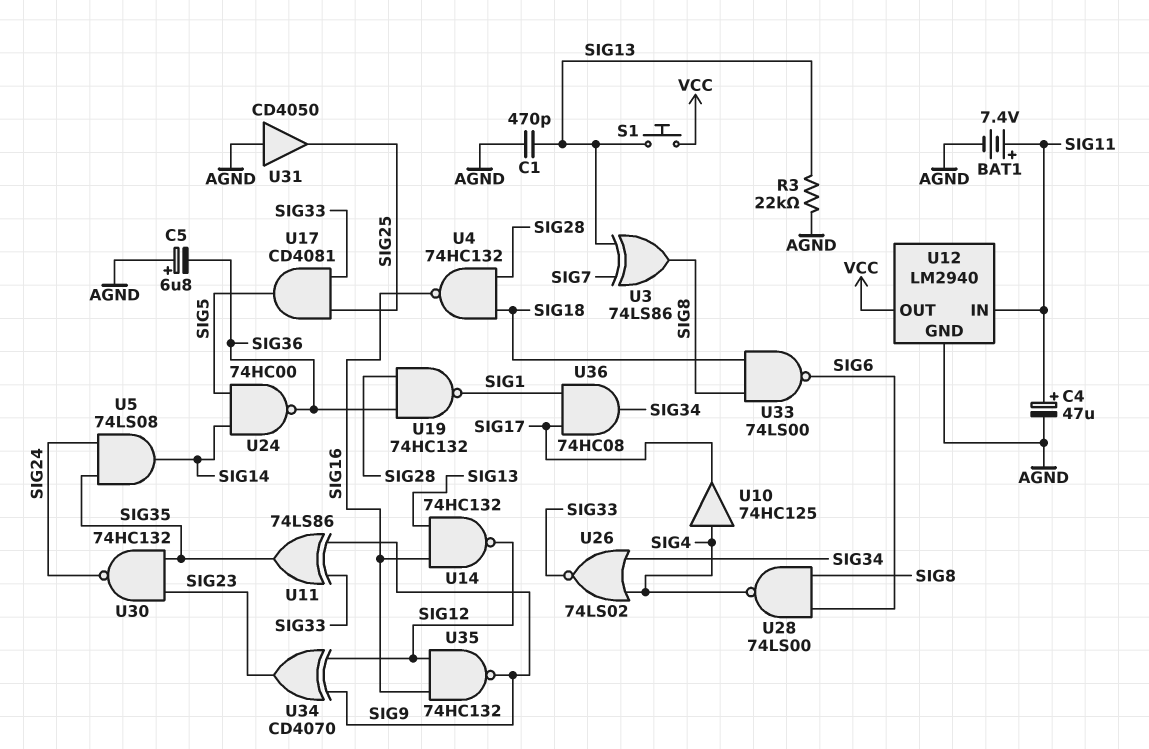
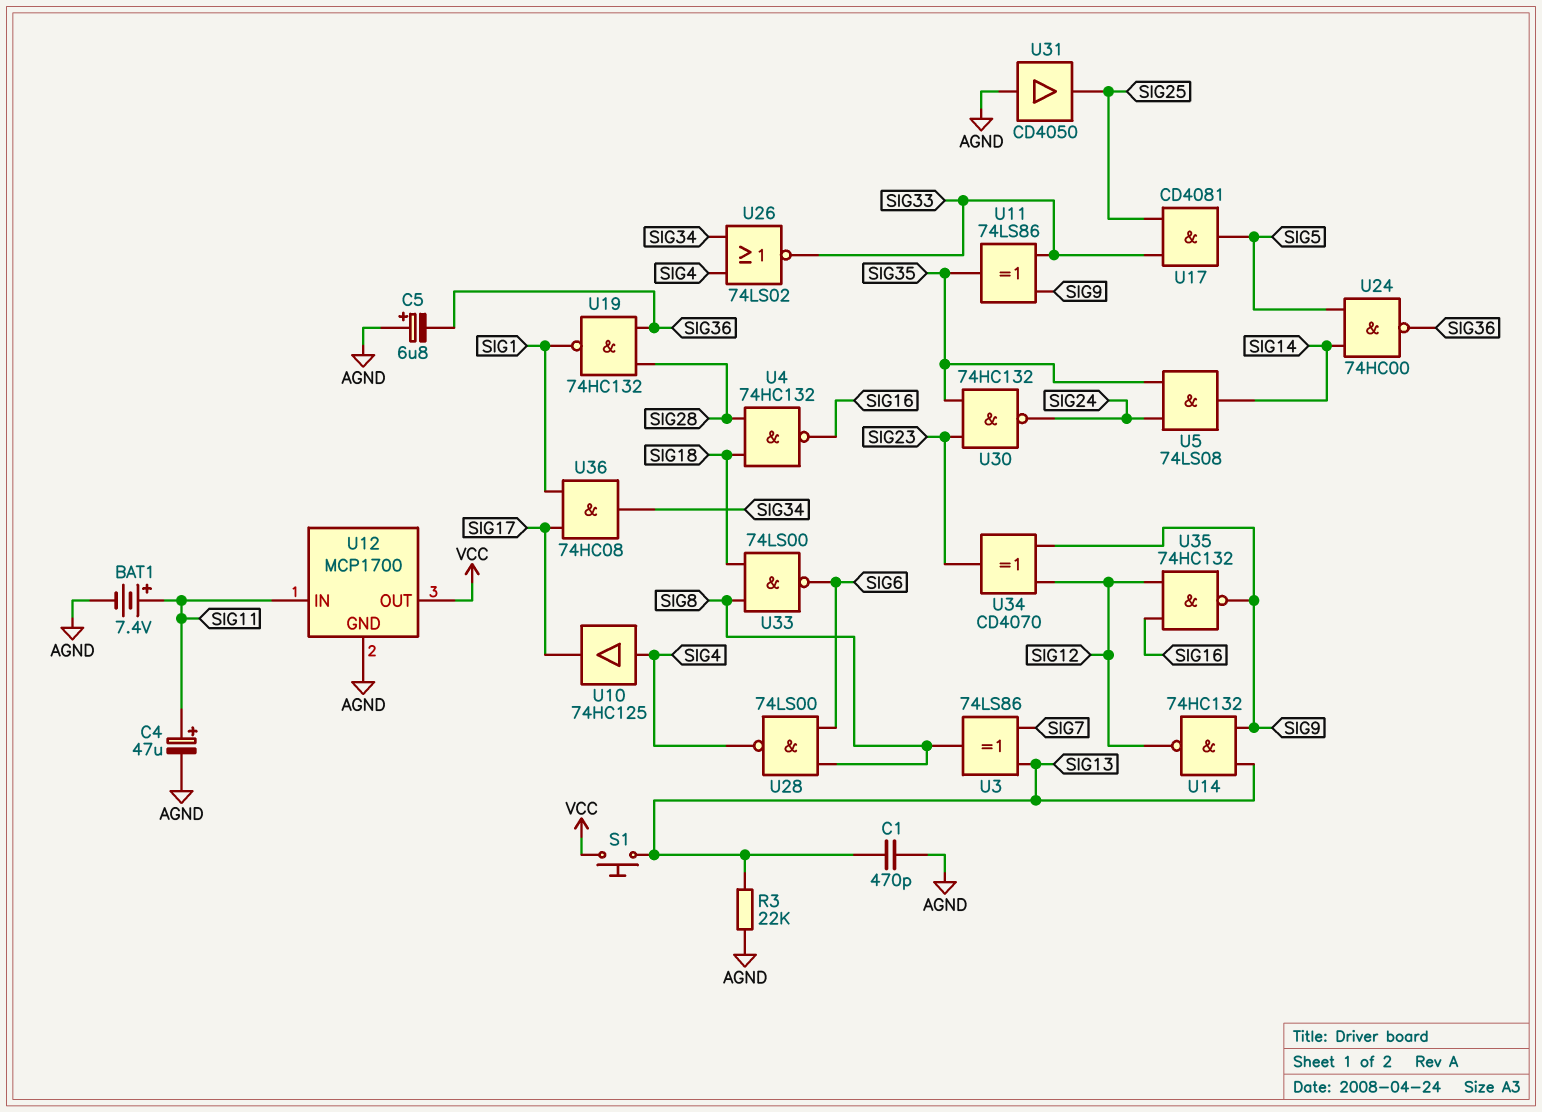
U12: LM2940 -> MCP1700
U14: NAND 74HC132 (in SIG13, in SIG16, out SIG12) -> NAND 74HC132 (in SIG9, in SIG13, out SIG12)

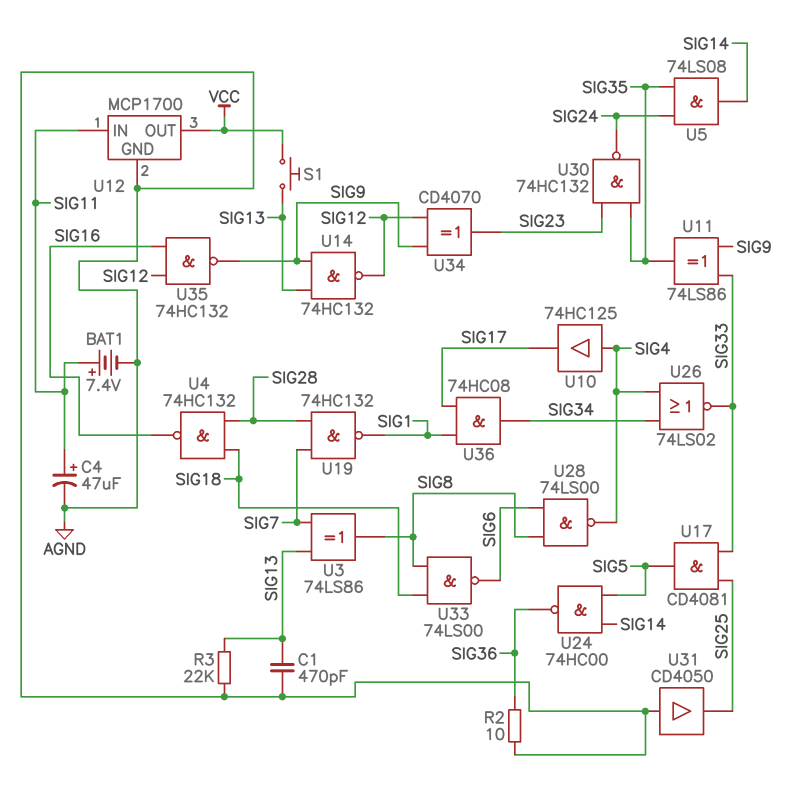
C5: 6.8uF (plus AGND, minus SIG36) -> none
R2: none -> 10 (AGND, SIG36)
U19: NAND 74HC132 (in SIG28, in SIG36, out SIG1) -> NAND 74HC132 (in SIG7, in SIG28, out SIG1)

